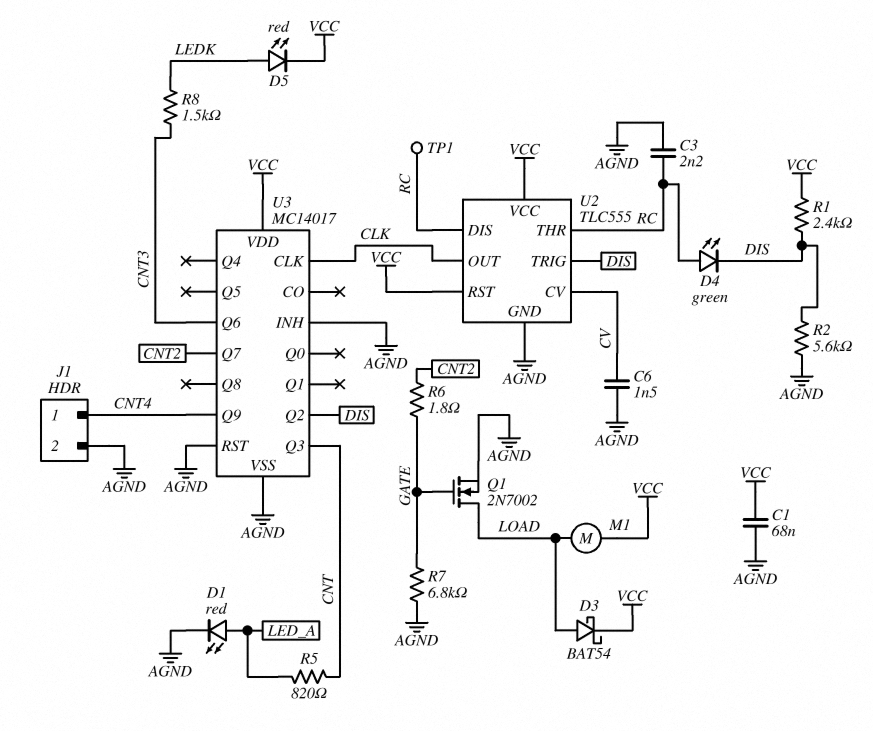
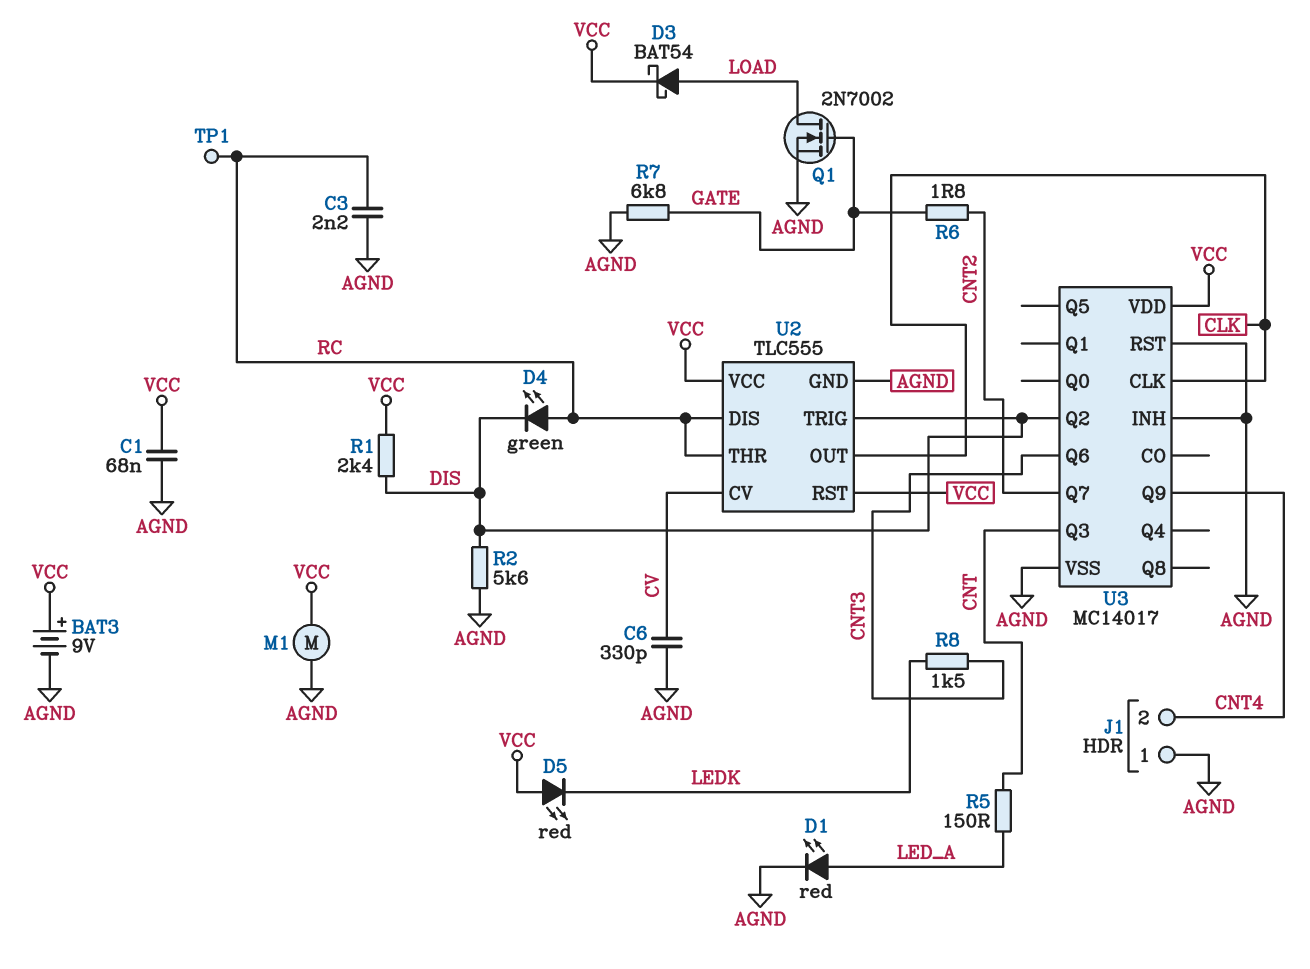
BAT3: none -> 9V (plus VCC, minus AGND)
C6: 1.5nF (AGND, CV) -> 330pF (AGND, CV)
D5: LED red (A LEDK, K VCC) -> LED red (A VCC, K LEDK)
J1 pin 1: CNT4 -> AGND
J1 pin 2: AGND -> CNT4
M1: motor (LOAD, VCC) -> motor (AGND, VCC)
R5: 820 (CNT, LED_A) -> 150 (CNT, LED_A)

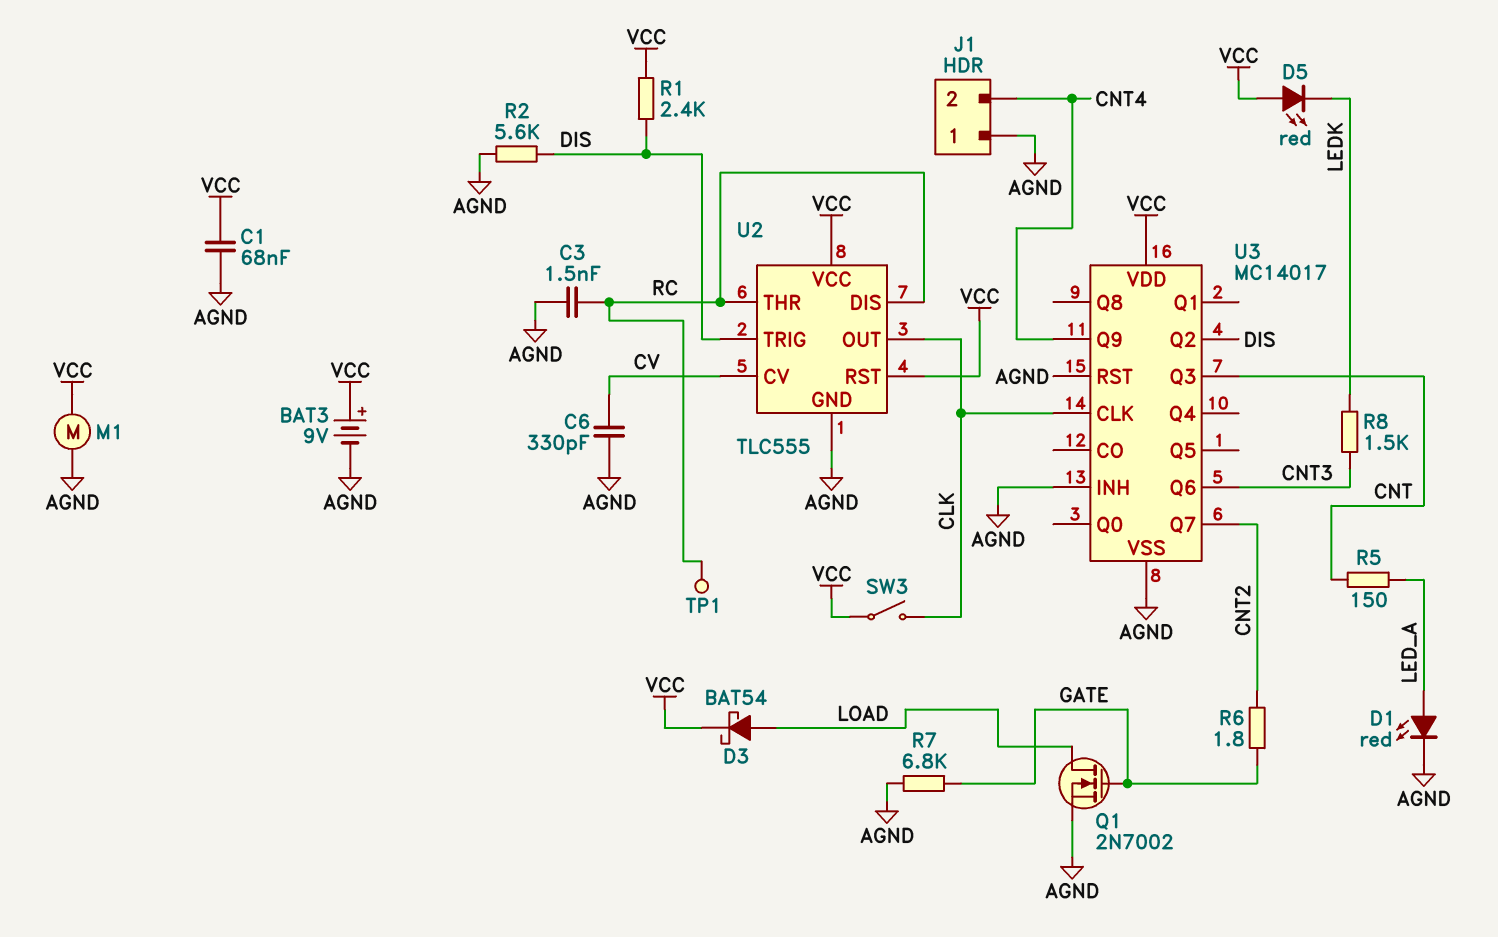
C3: 2.2nF (AGND, RC) -> 1.5nF (AGND, RC)
D4: LED green (A RC, K DIS) -> none
SW3: none -> switch (CLK, VCC)

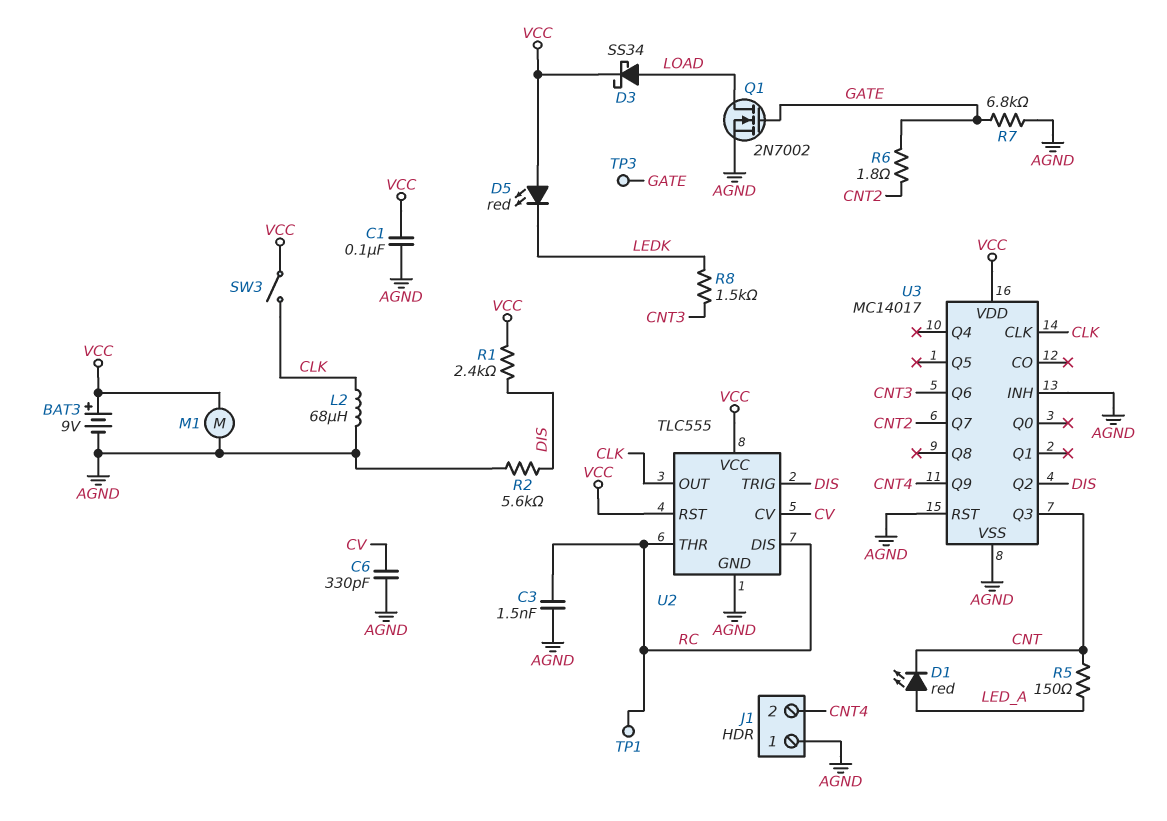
C1: 68nF (AGND, VCC) -> 100nF (AGND, VCC)
D1: LED red (A LED_A, K AGND) -> LED red (A LED_A, K CNT)
D3: schottky BAT54 (A LOAD, K VCC) -> schottky SS34 (A LOAD, K VCC)
L2: none -> 68uH (AGND, CLK)
TP3: none -> test point (GATE)

